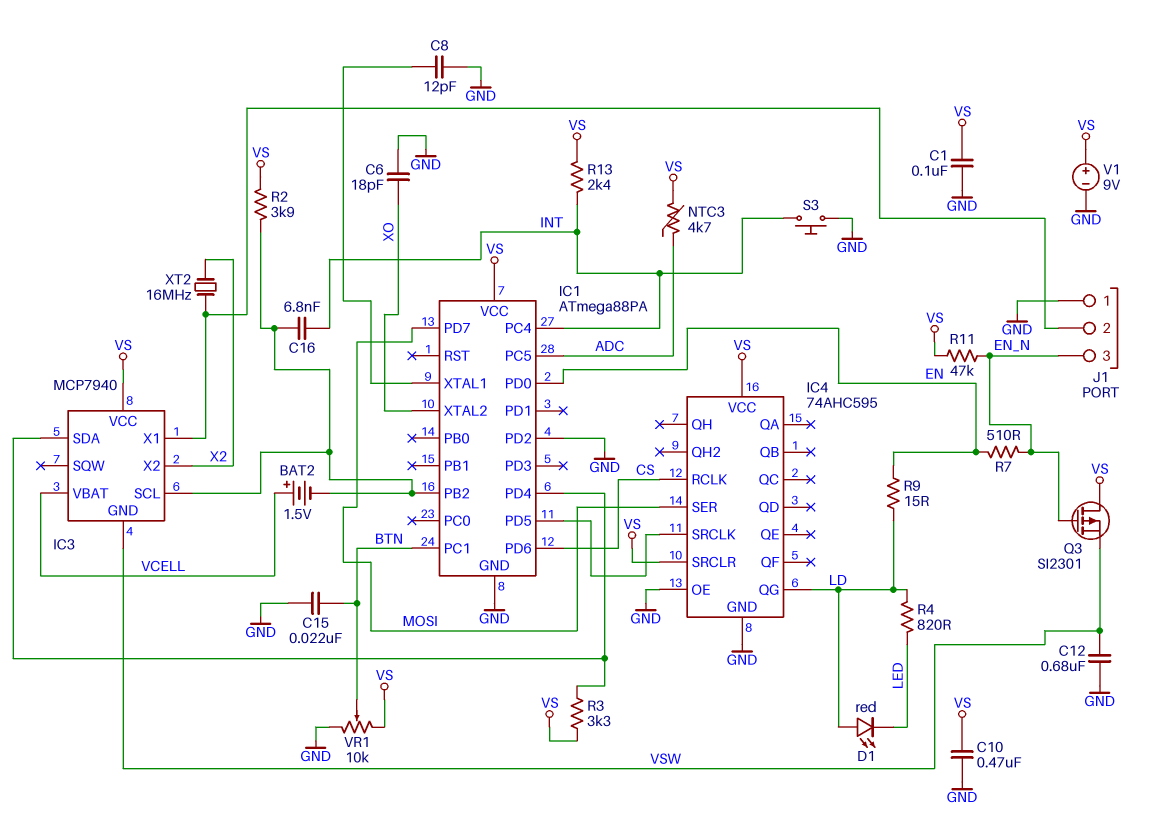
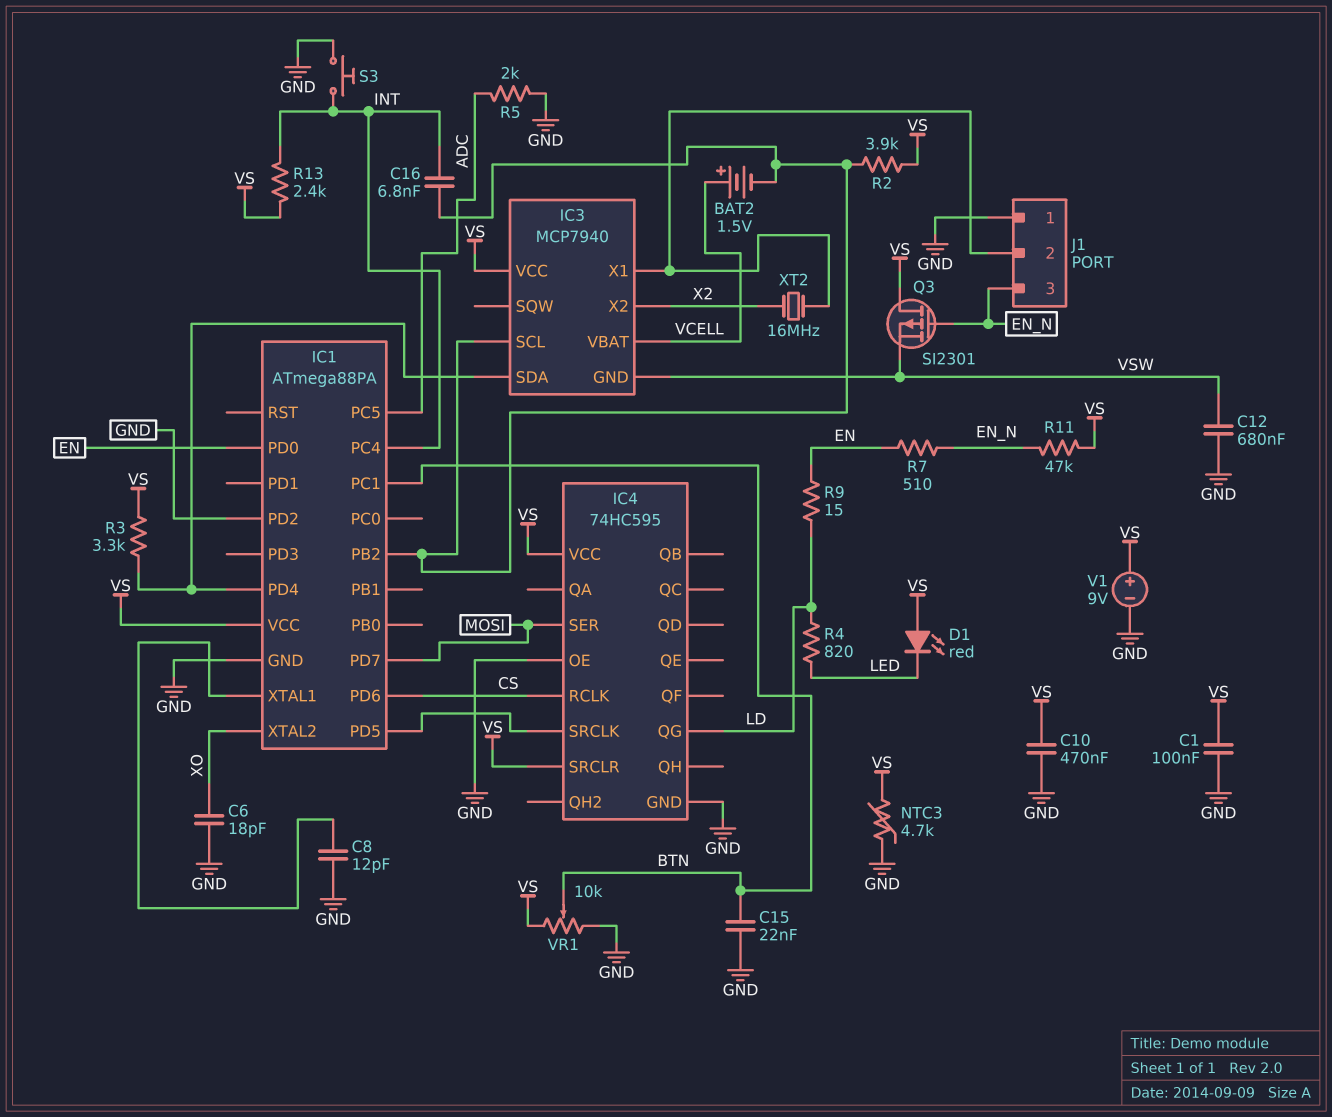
D1: LED red (A LD, K LED) -> LED red (A VS, K LED)
IC4: 74AHC595 -> 74HC595
NTC3: 4.7k (ADC, VS) -> 4.7k (GND, VS)
R5: none -> 2k (ADC, GND)

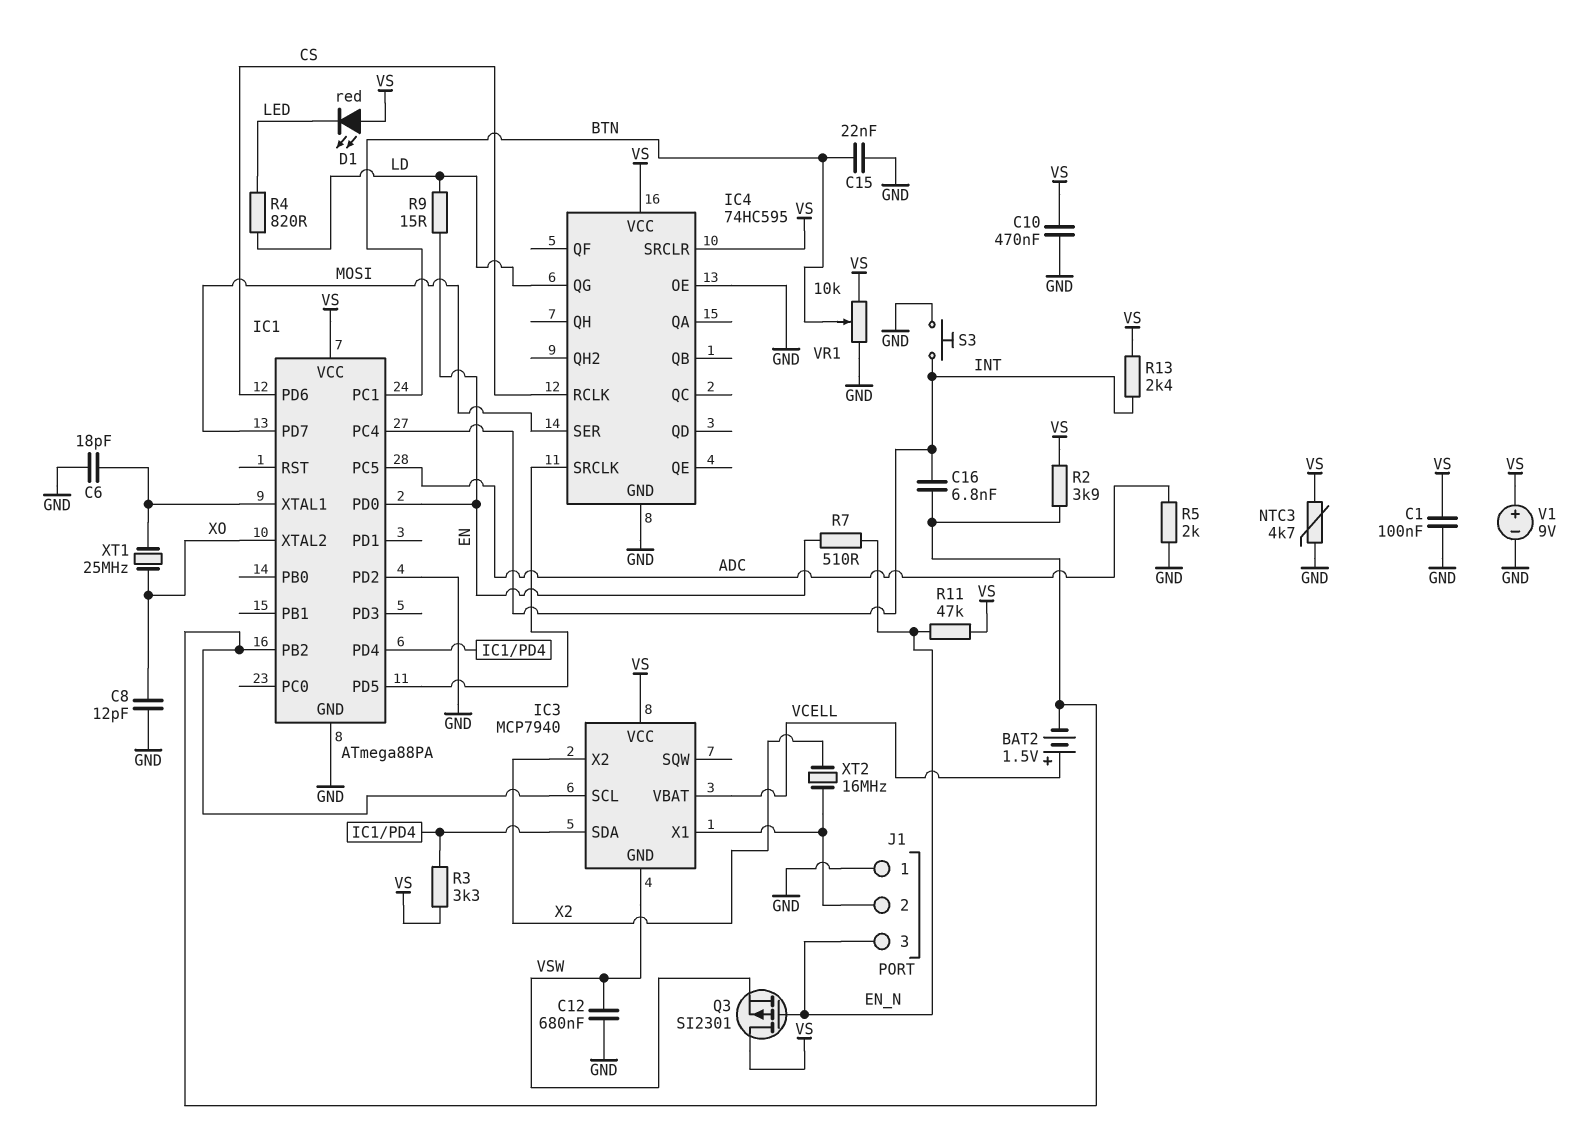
C6: 18pF (GND, XO) -> 18pF (GND, IC1/XTAL1)
C8: 12pF (GND, IC1/XTAL1) -> 12pF (GND, XO)
XT1: none -> 25MHz (IC1/XTAL1, XO)

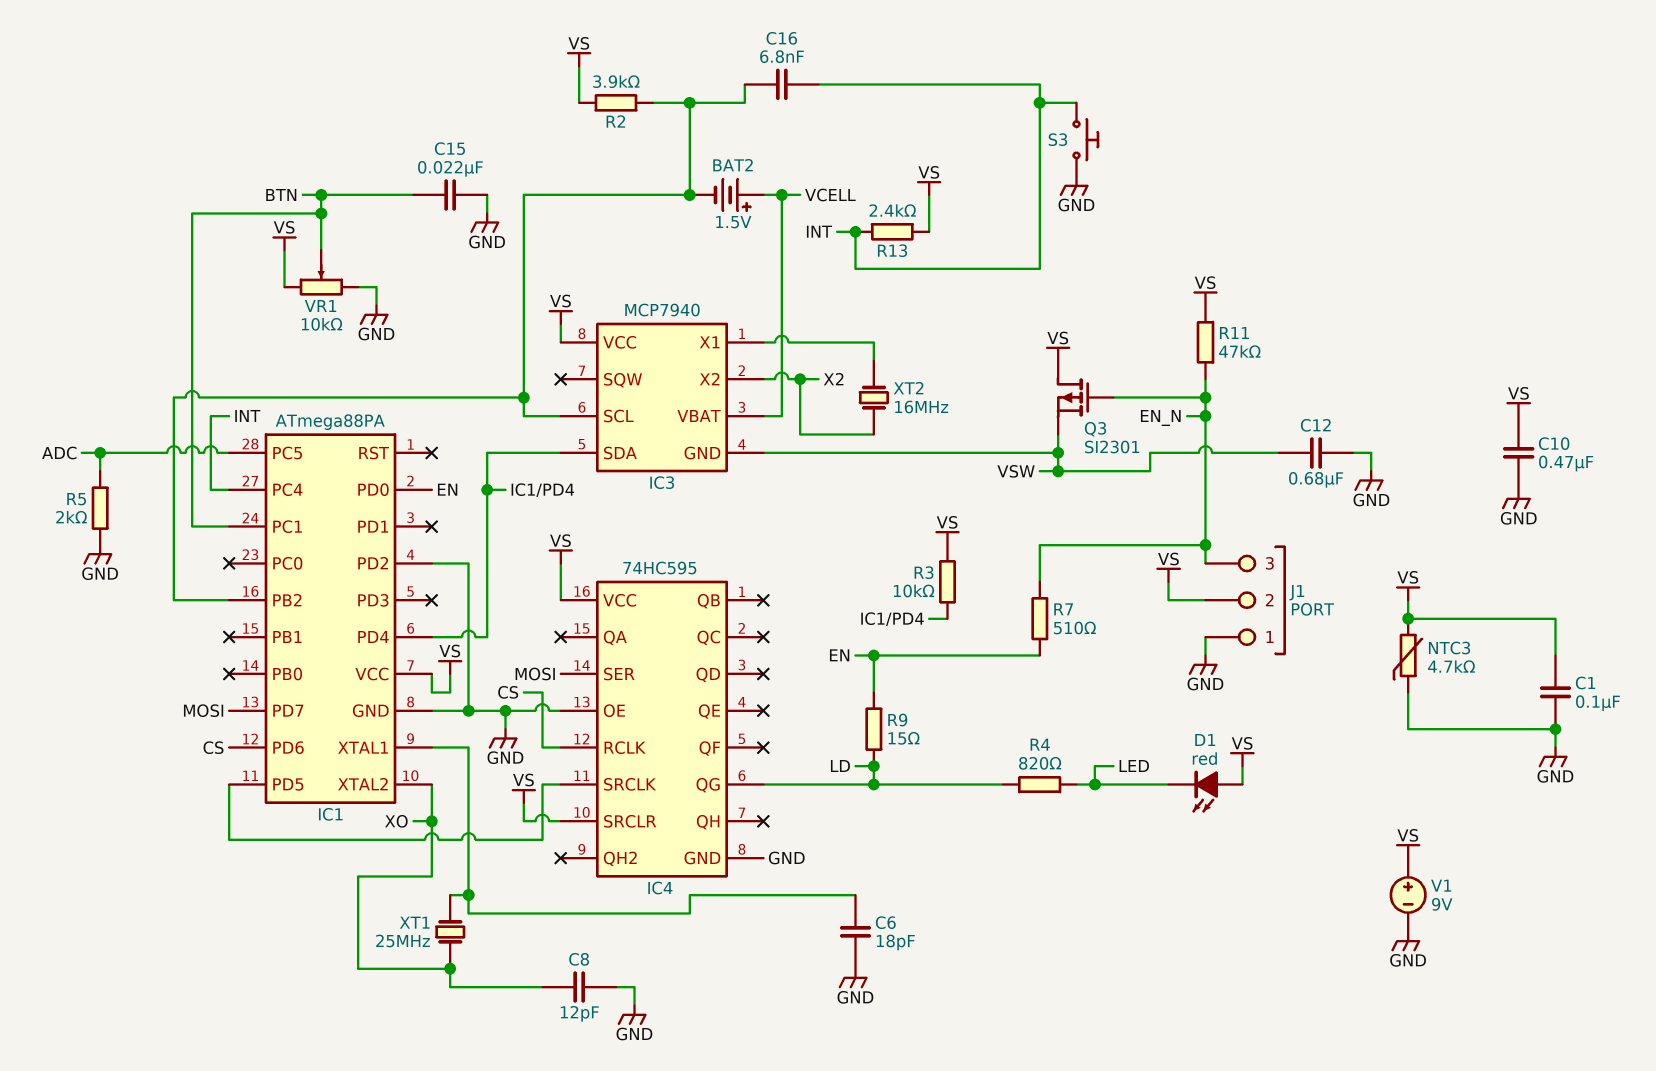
J1 pin 2: IC3/X1 -> VS
R3: 3.3k (IC1/PD4, VS) -> 10k (IC1/PD4, VS)

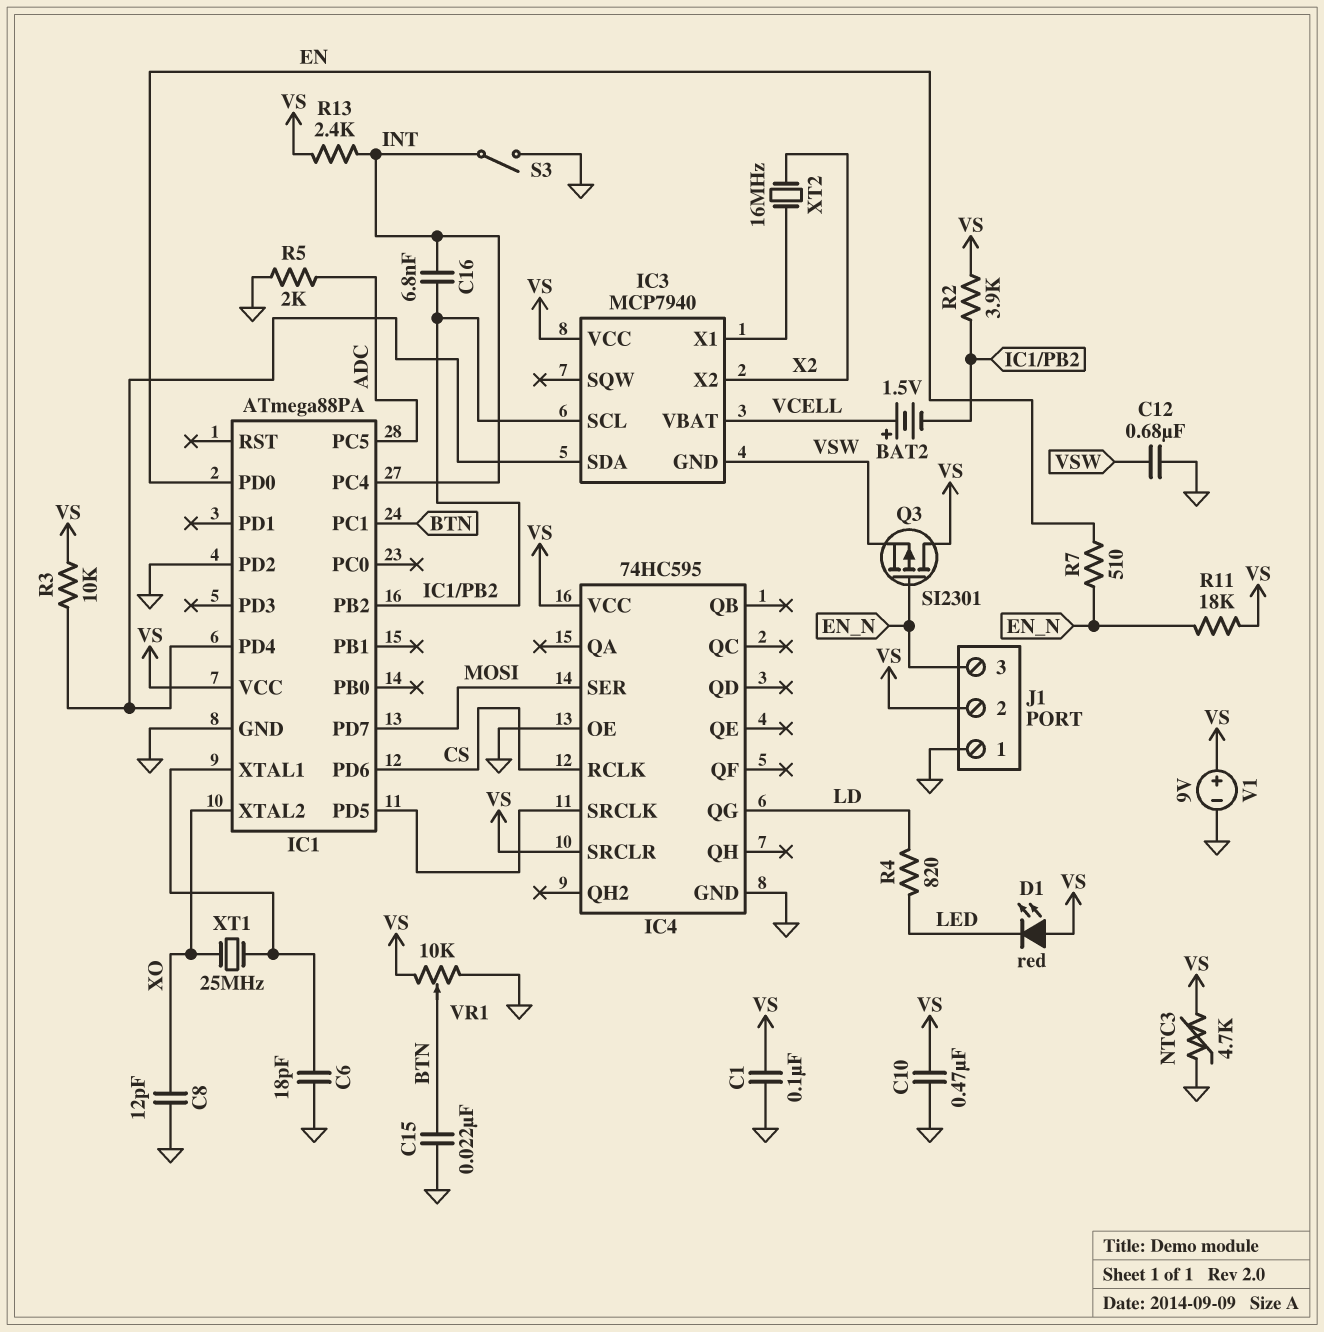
R9: 15 (EN, LD) -> none
R11: 47k (EN_N, VS) -> 18k (EN_N, VS)
S3: button (GND, INT) -> switch (GND, INT)

